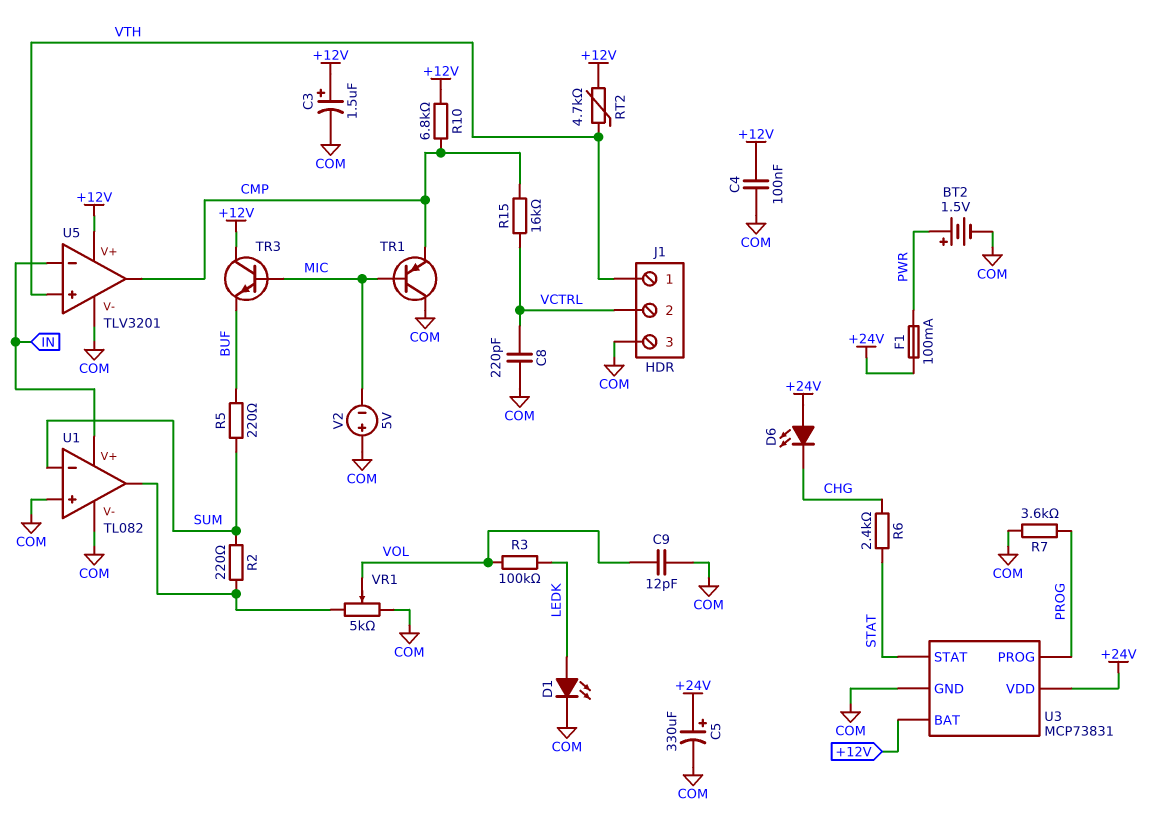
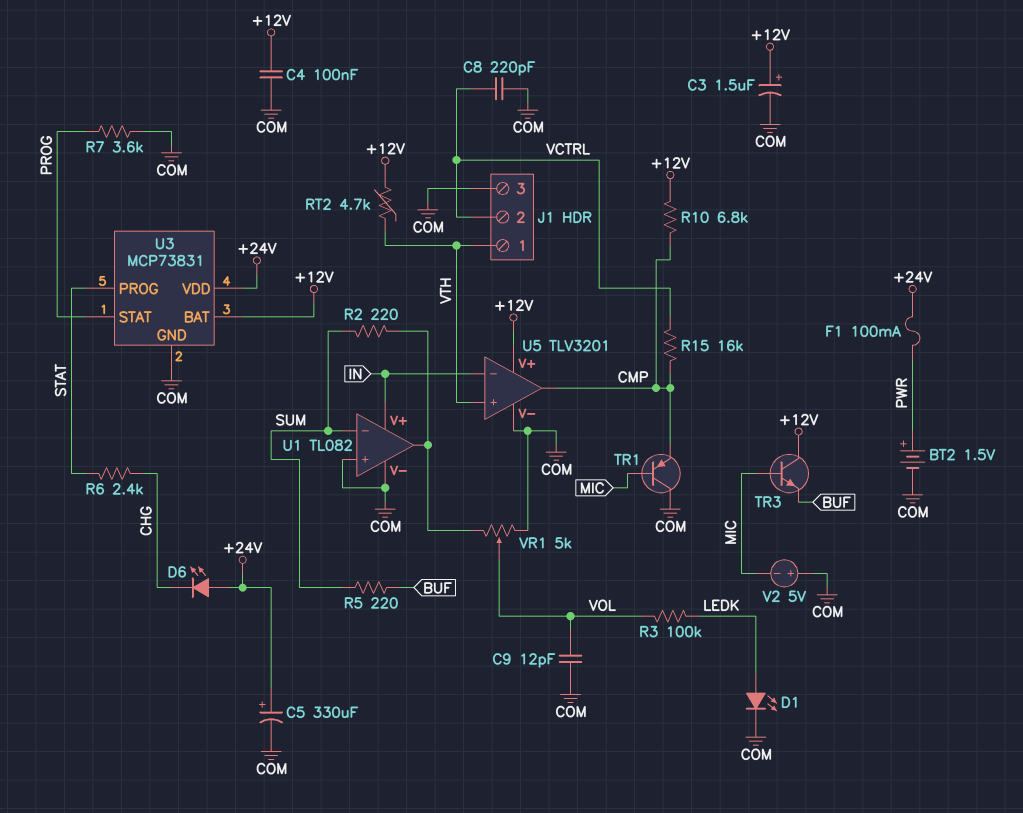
U3 pin PROG: PROG -> STAT
U3 pin STAT: STAT -> PROG

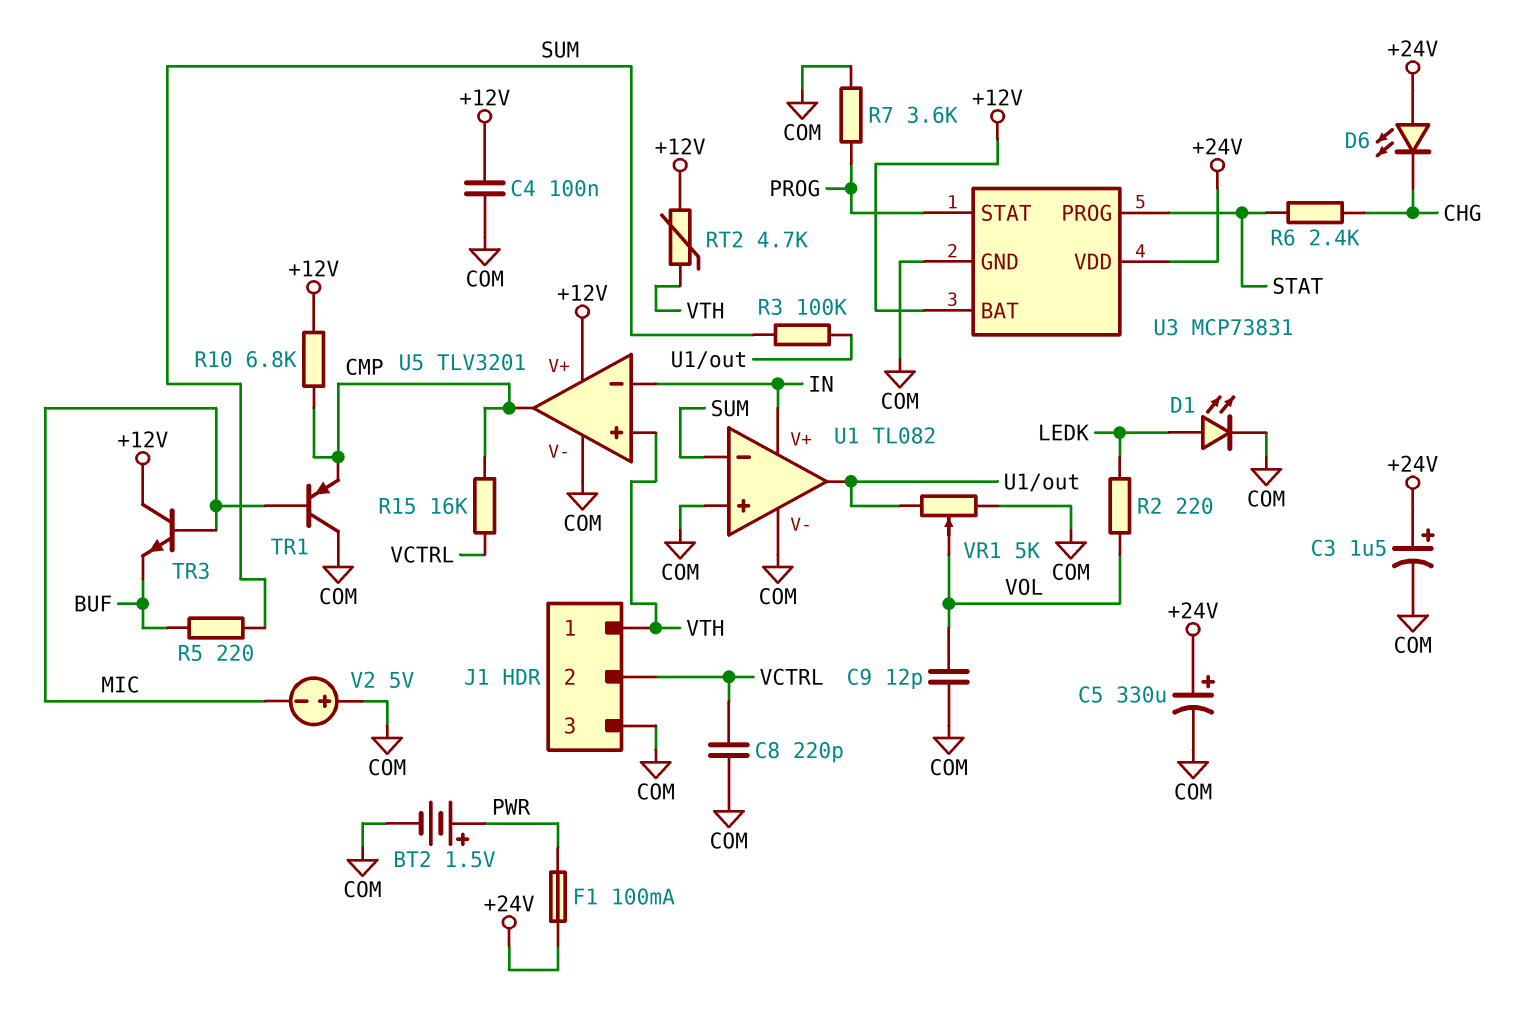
C3: 1.5uF (plus +12V, minus COM) -> 1.5uF (plus +24V, minus COM)
R2: 220 (SUM, U1/out) -> 220 (LEDK, VOL)
R3: 100k (LEDK, VOL) -> 100k (SUM, U1/out)

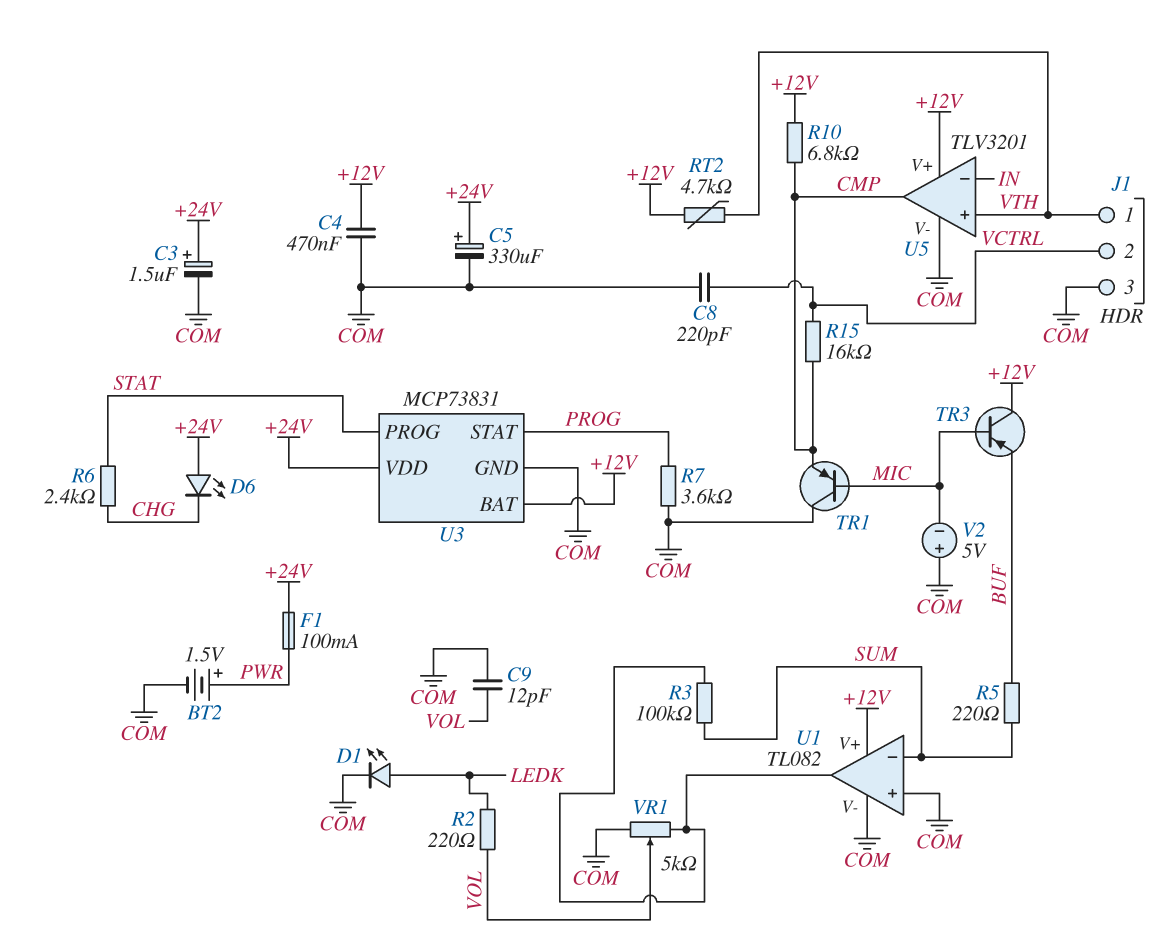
C4: 100nF (+12V, COM) -> 470nF (+12V, COM)
TR3: NPN (B MIC, C +12V, E BUF) -> PNP (B MIC, C +12V, E BUF)
U1 pin V+: IN -> +12V

